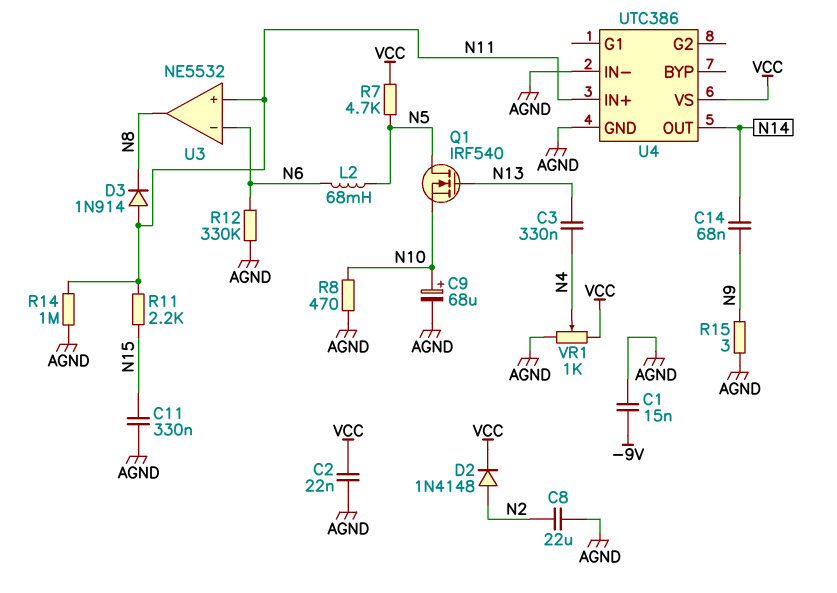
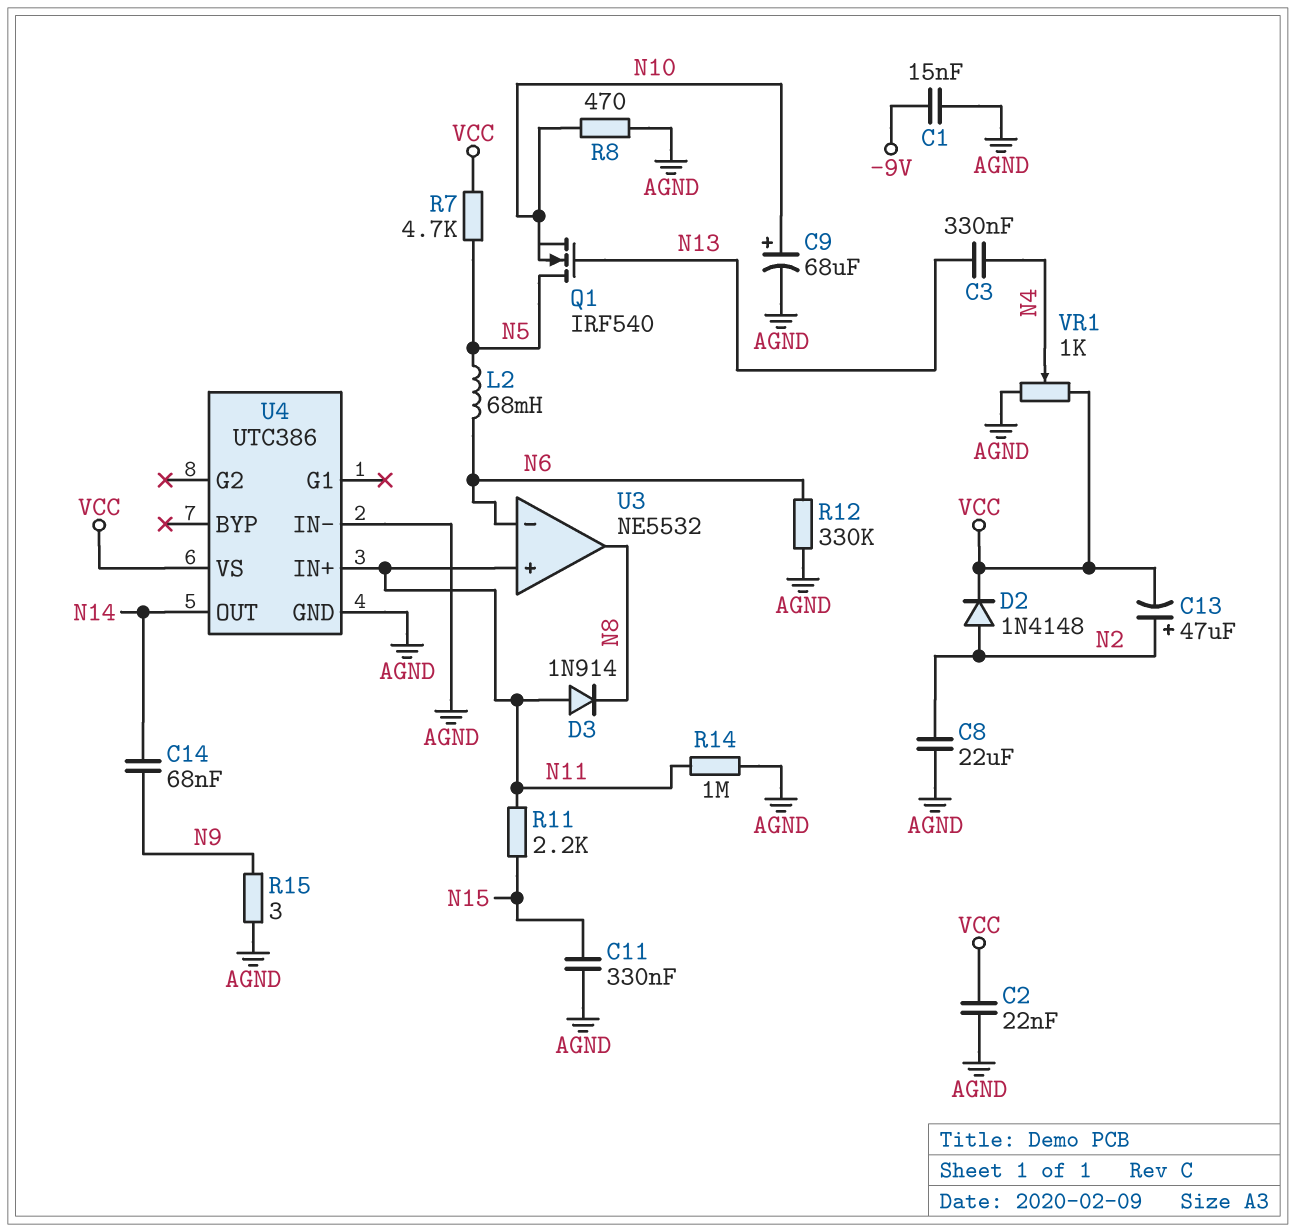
C13: none -> 47uF (plus N2, minus VCC)

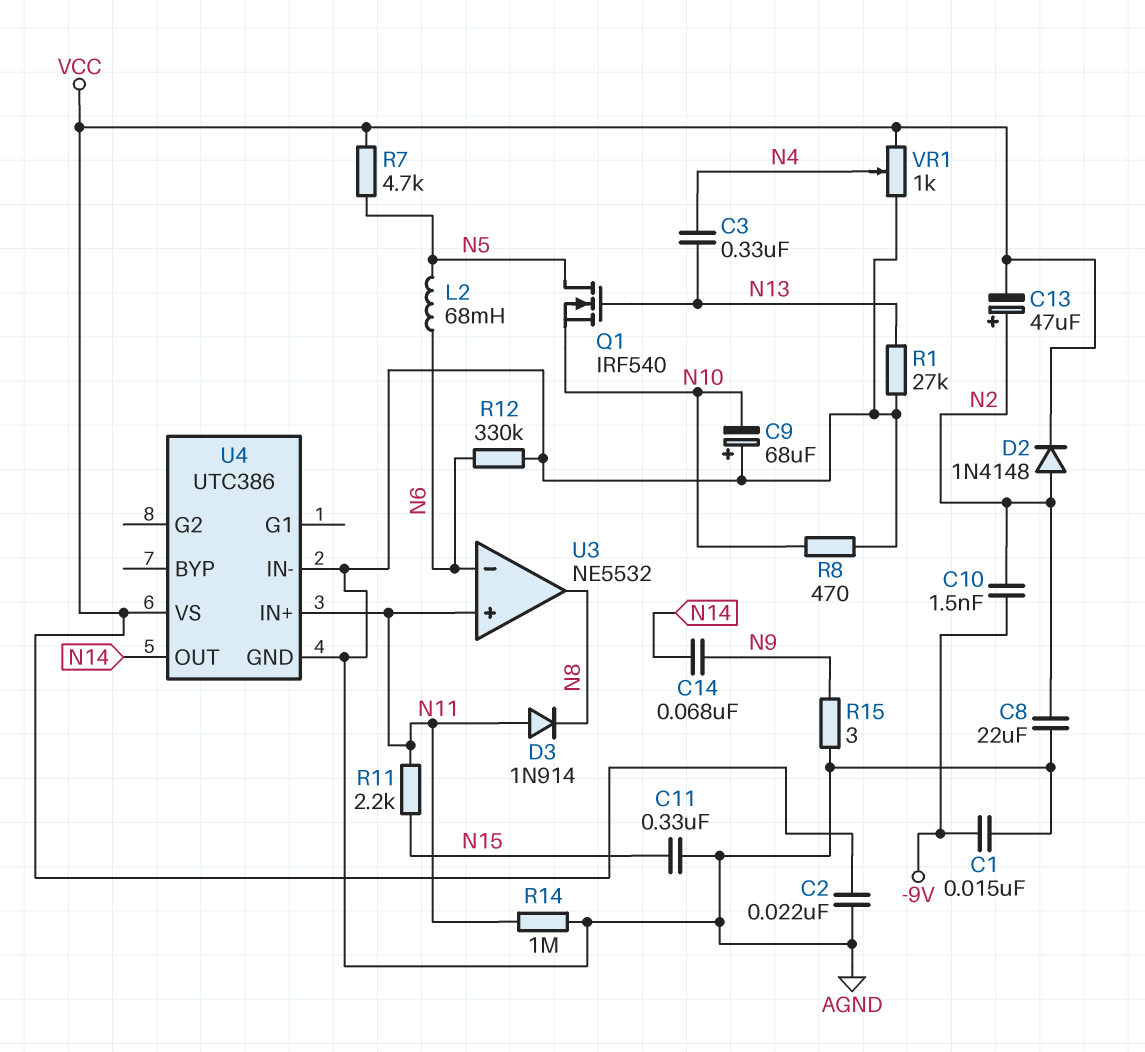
C9: 68uF (plus N10, minus AGND) -> 68uF (plus AGND, minus N10)
C10: none -> 1.5nF (-9V, N2)
R1: none -> 27k (AGND, N13)

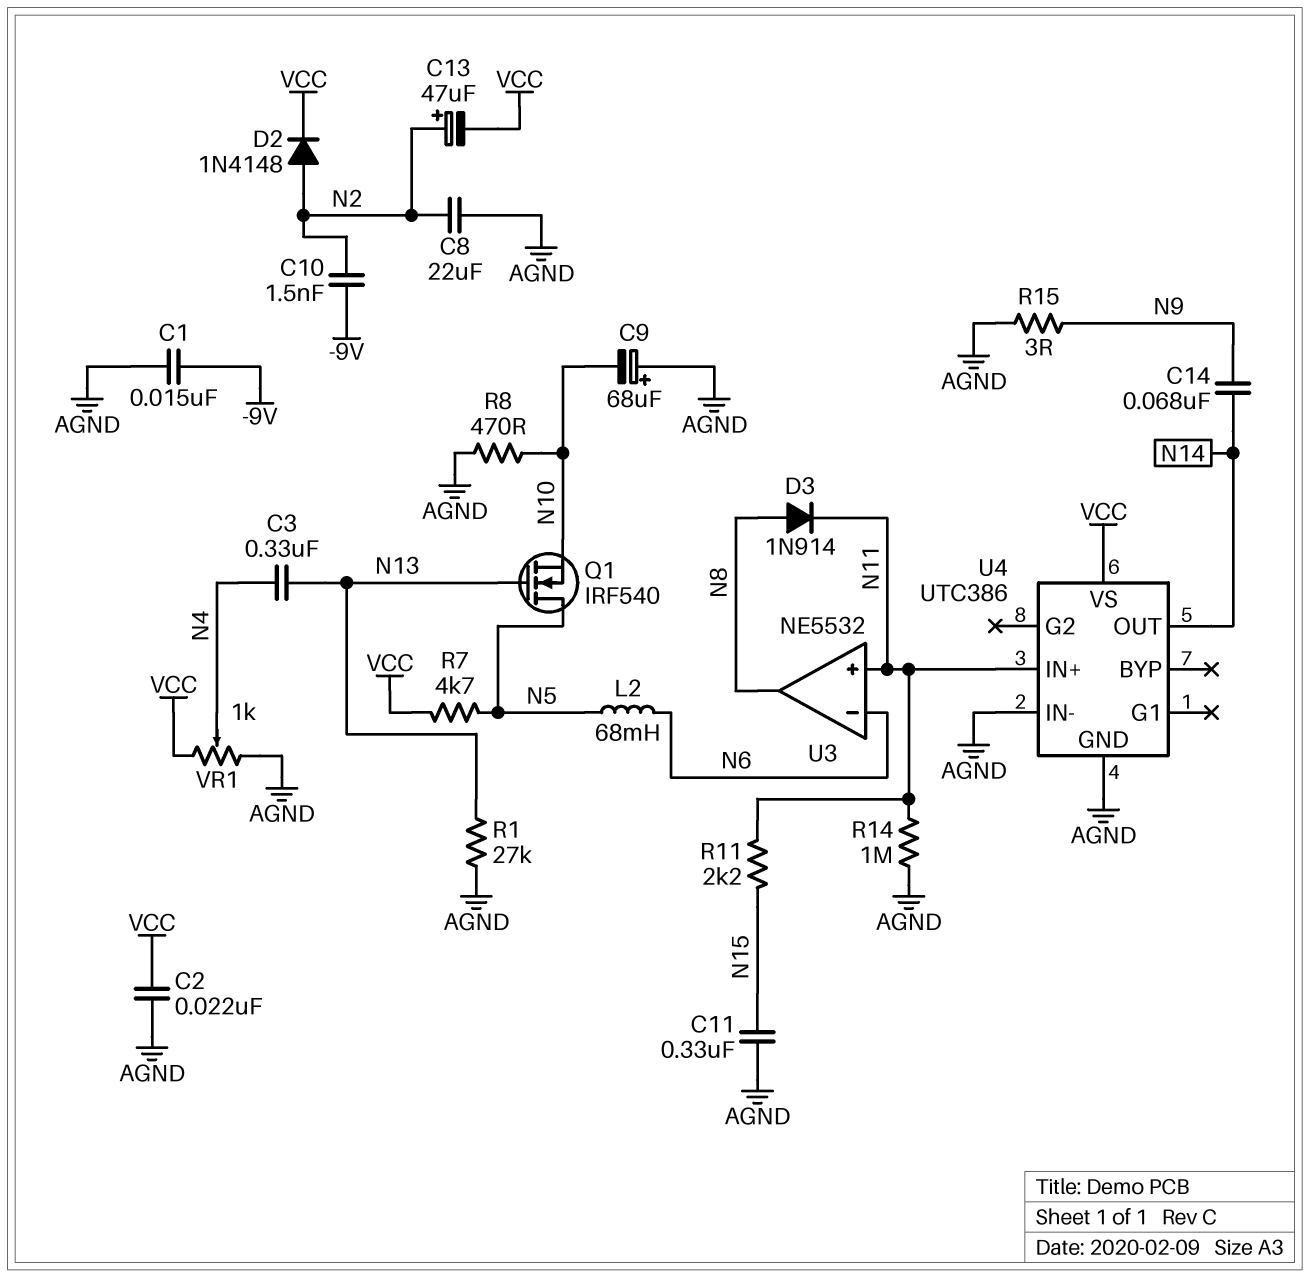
D3: diode 1N914 (A N11, K N8) -> diode 1N914 (A N8, K N11)
R12: 330k (AGND, N6) -> none

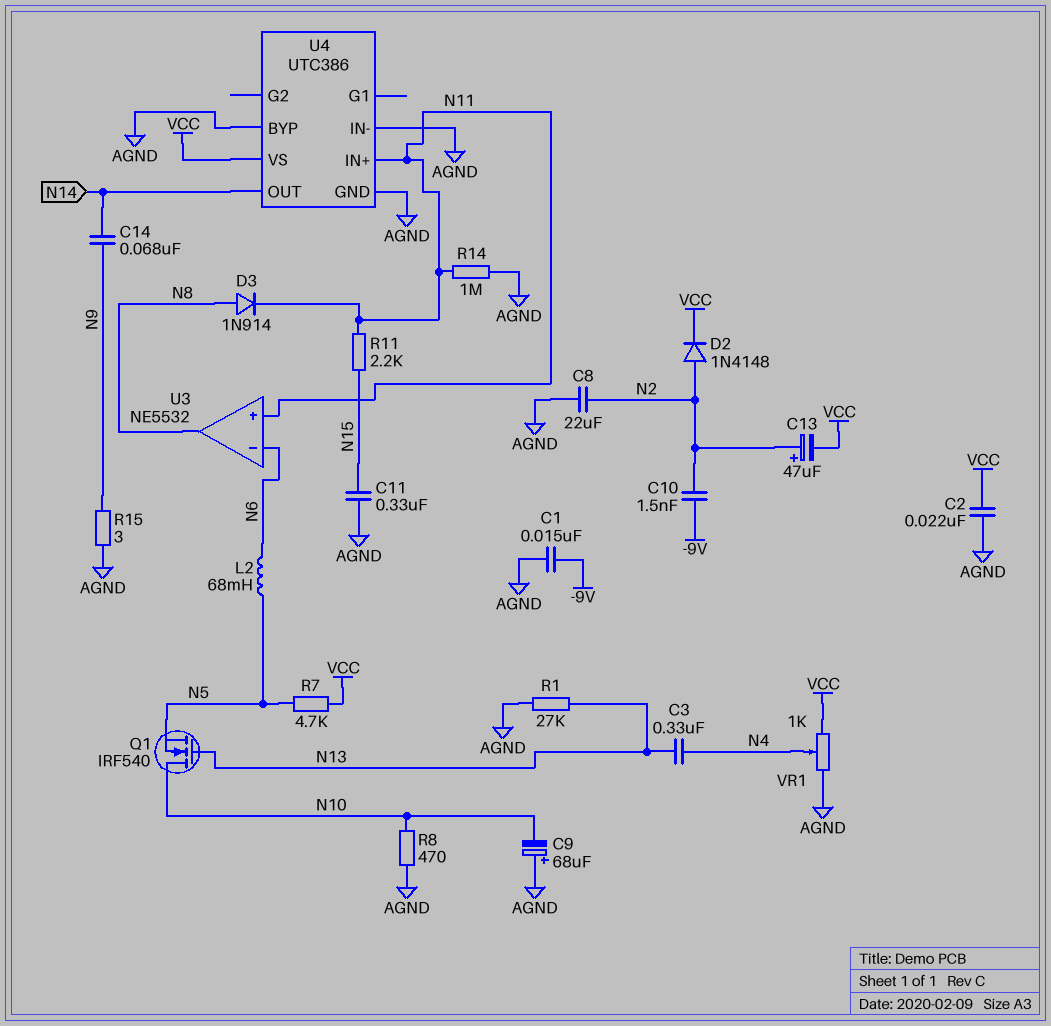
Q1: NMOS IRF540 (G N13, D N5, S N10) -> NMOS IRF540 (G N13, D N10, S N5)
U4 pin BYP: none -> AGND

